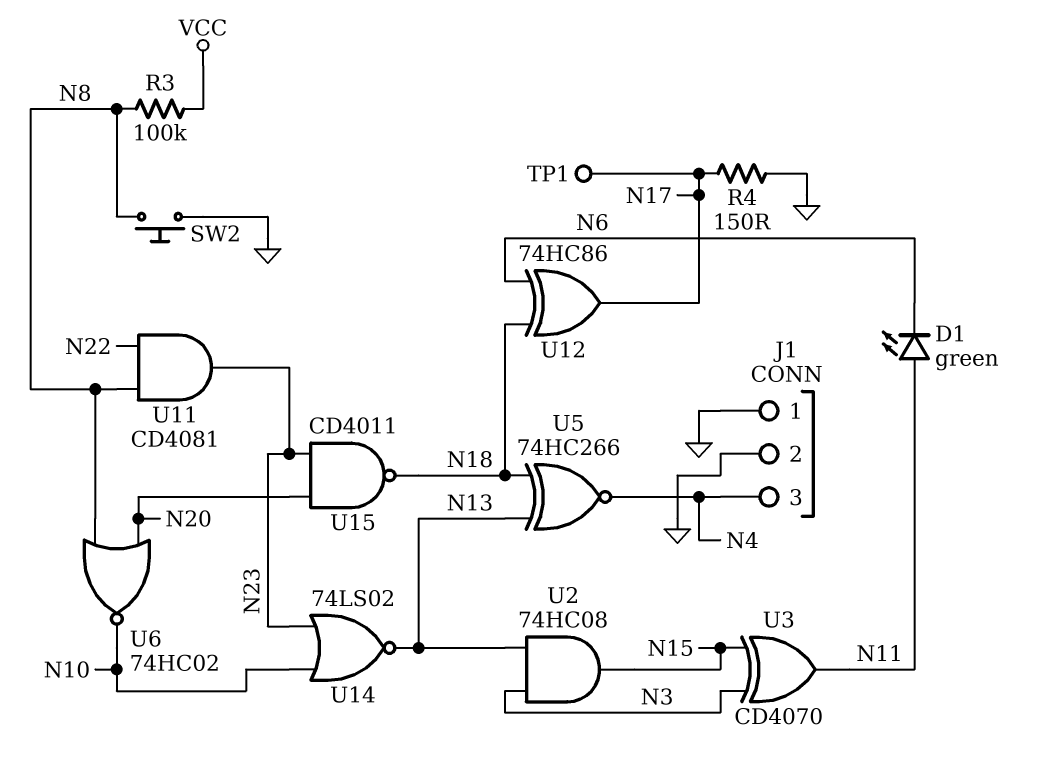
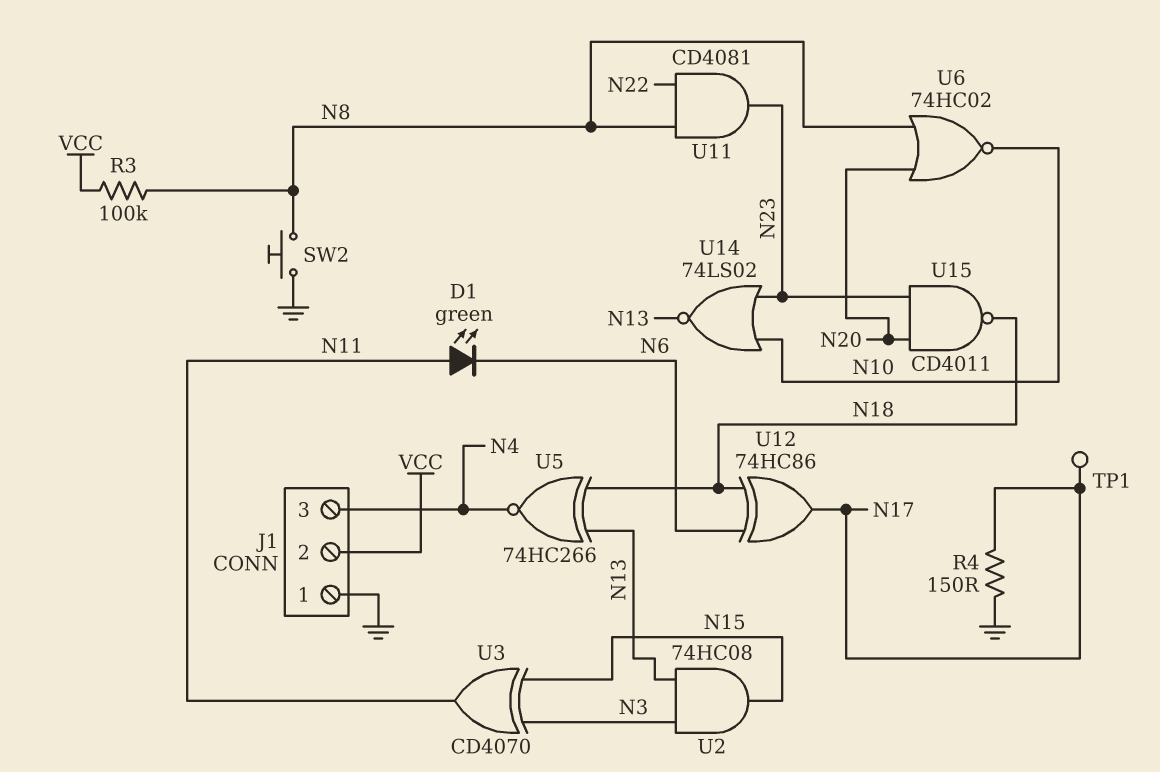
J1 pin 2: GND -> VCC

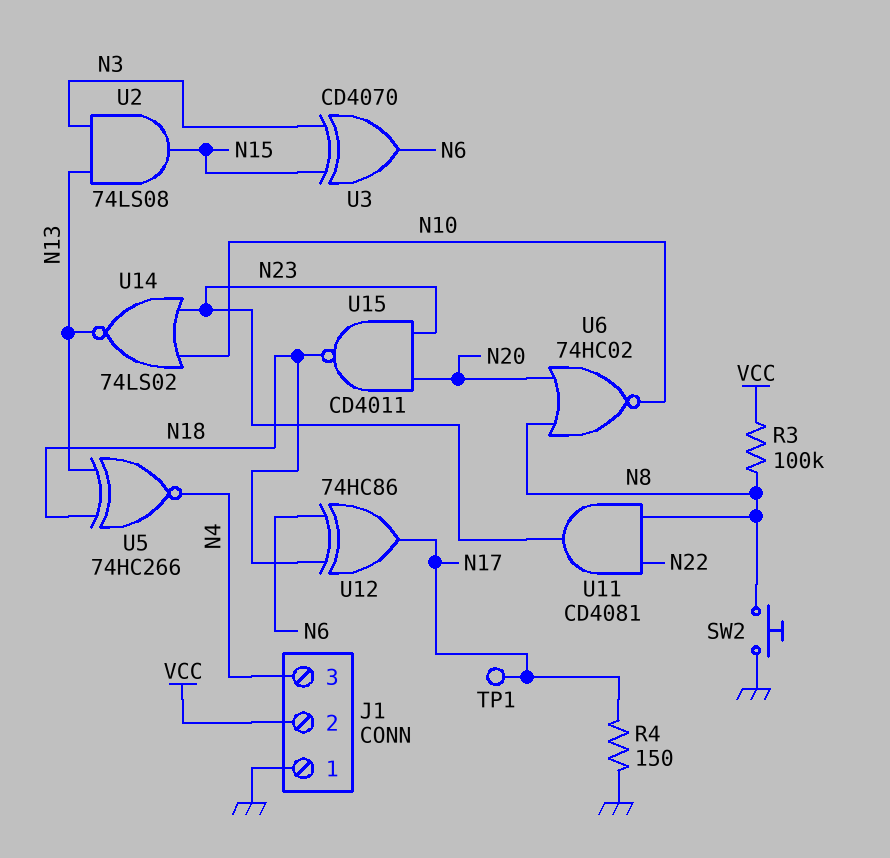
D1: LED green (A N11, K N6) -> none
U2: AND 74HC08 (in N3, in N13, out N15) -> AND 74LS08 (in N3, in N13, out N15)
U3: XOR CD4070 (in N3, in N15, out N11) -> XOR CD4070 (in N3, in N15, out N6)

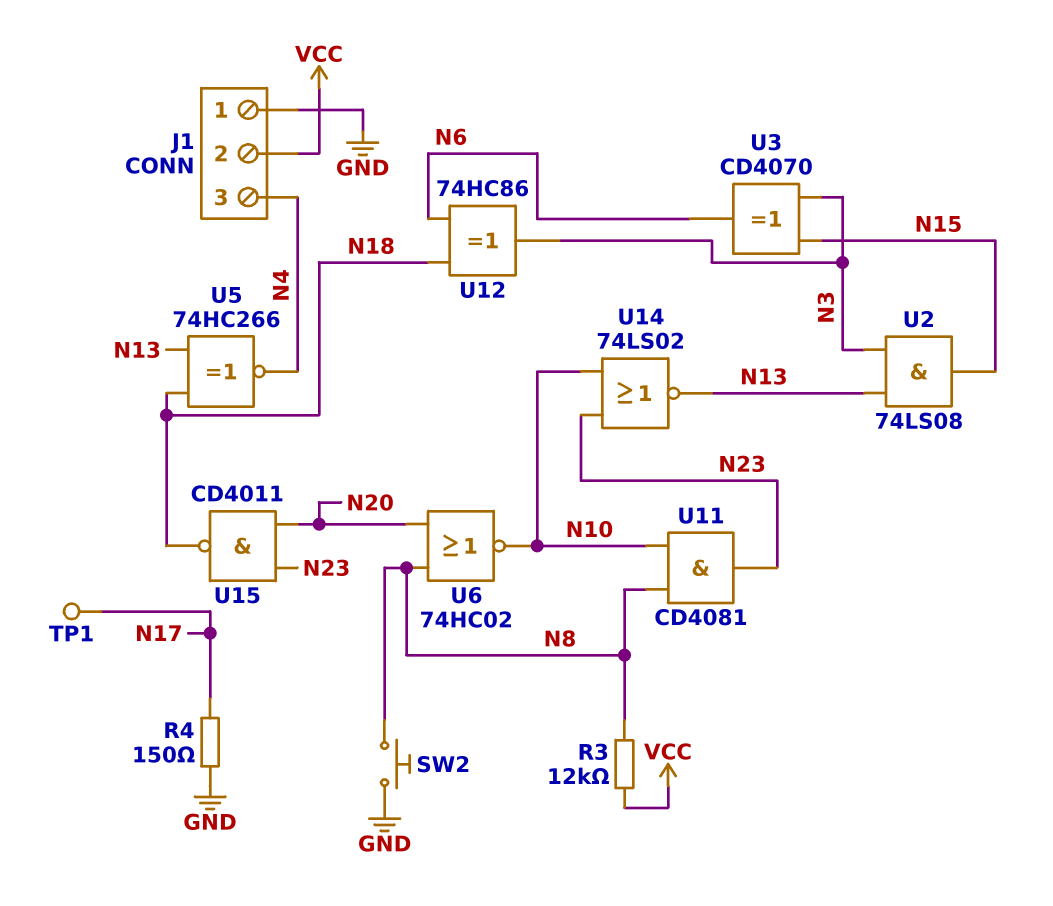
R3: 100k (N8, VCC) -> 12k (N8, VCC)
U11: AND CD4081 (in N8, in N22, out N23) -> AND CD4081 (in N8, in N10, out N23)
U12: XOR 74HC86 (in N6, in N18, out N17) -> XOR 74HC86 (in N6, in N18, out N3)

